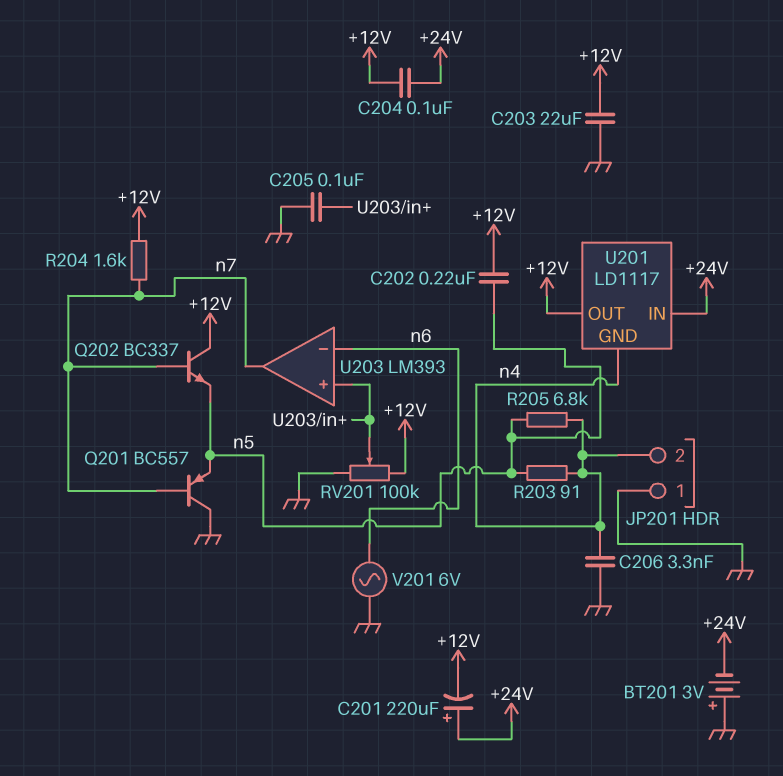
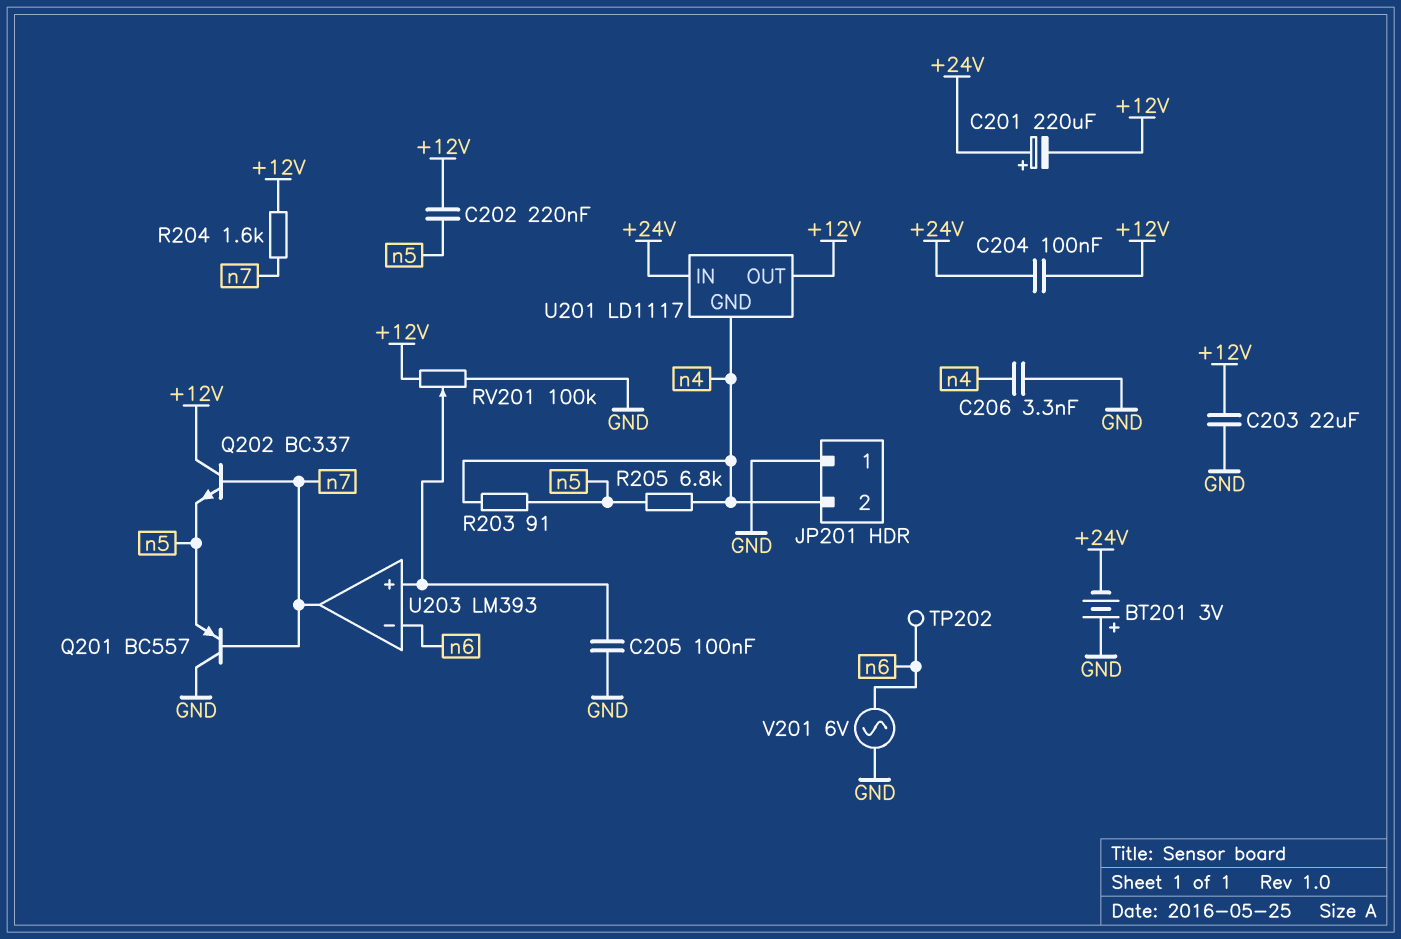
TP202: none -> test point (n6)

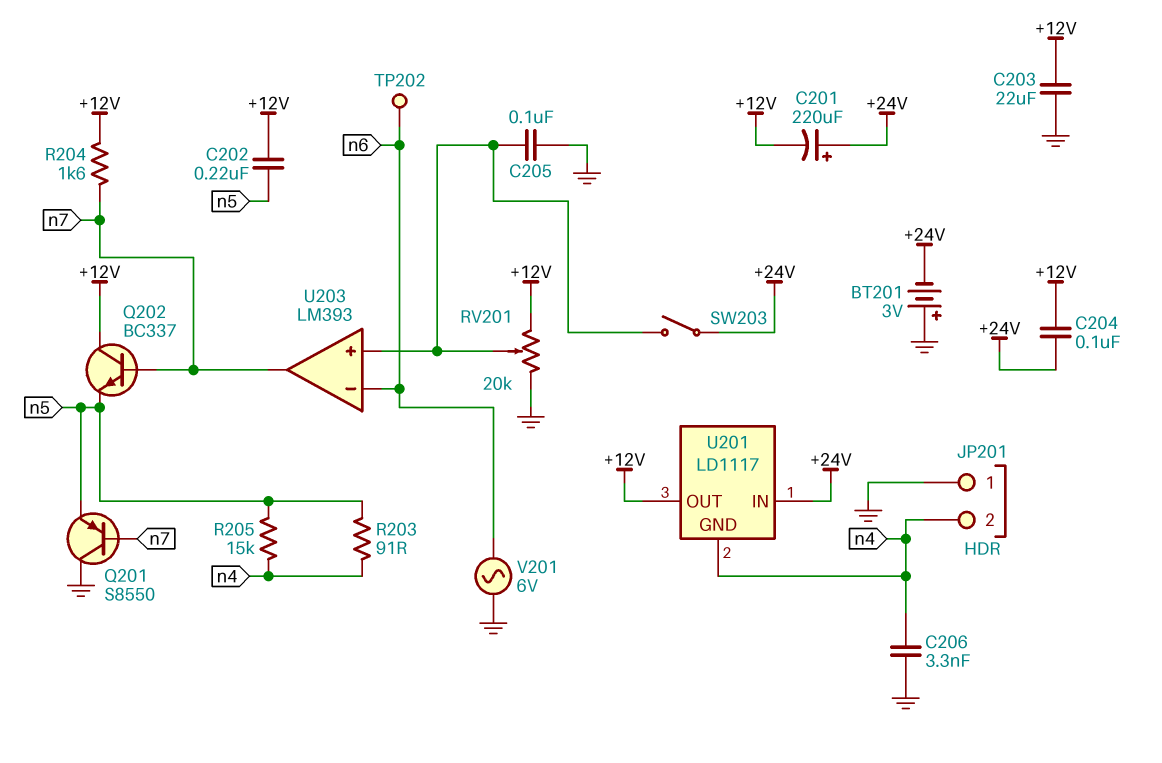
Q201: PNP BC557 (B n7, C GND, E n5) -> PNP S8550 (B n7, C GND, E n5)
R205: 6.8k (n4, n5) -> 15k (n4, n5)
RV201: 100k (+12V, GND, wiper U203/in+) -> 20k (+12V, GND, wiper U203/in+)
SW203: none -> switch (+24V, U203/in+)

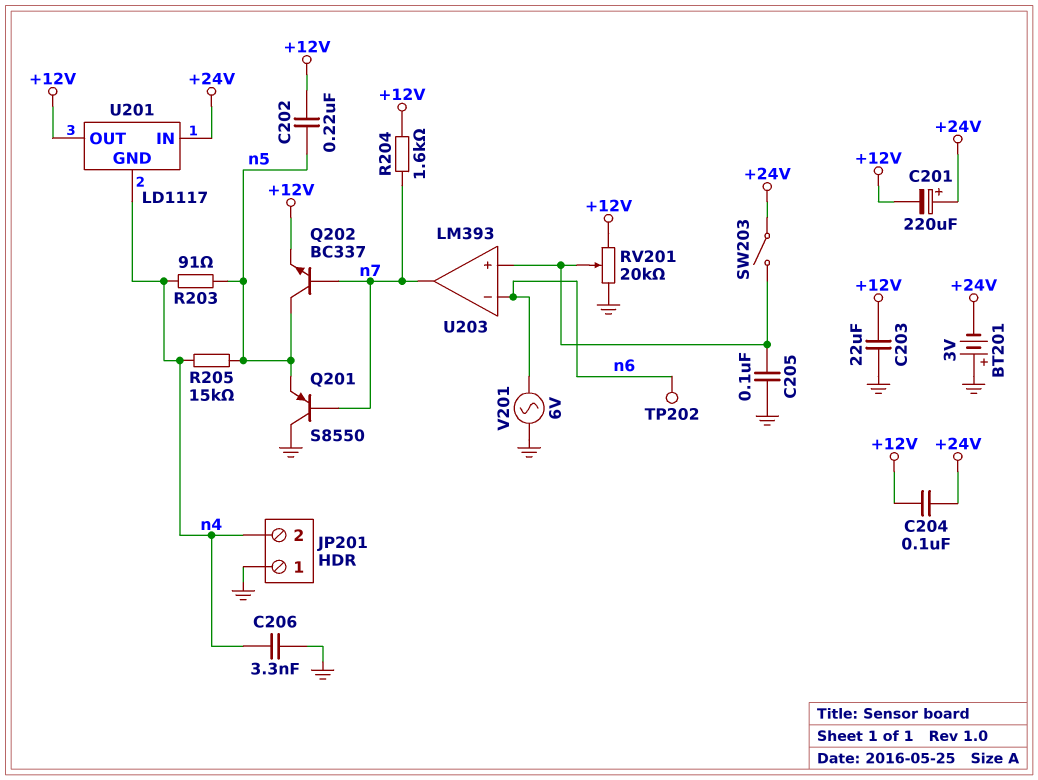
Q202: NPN BC337 (B n7, C +12V, E n5) -> NPN BC337 (B n7, C n5, E +12V)

